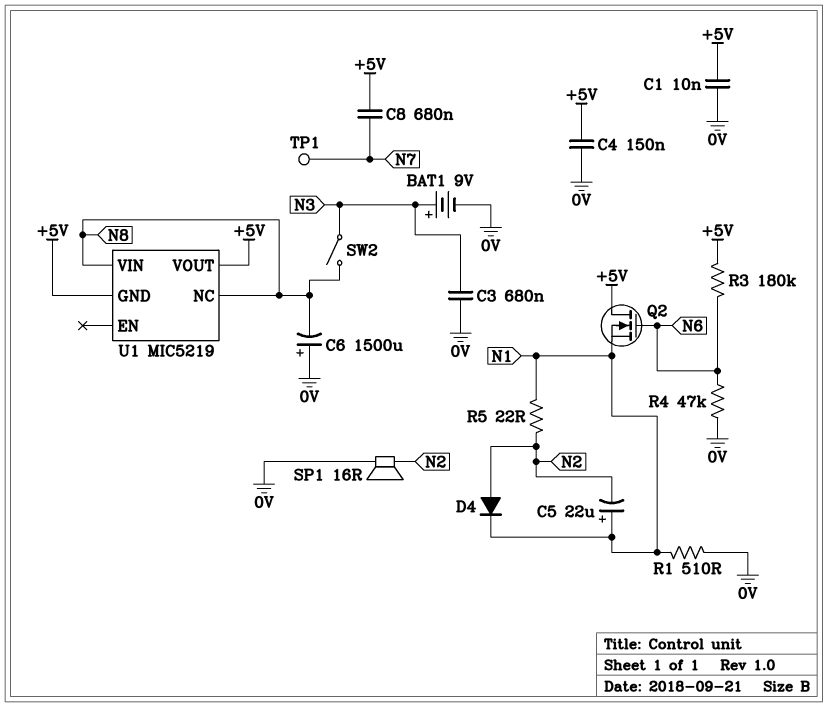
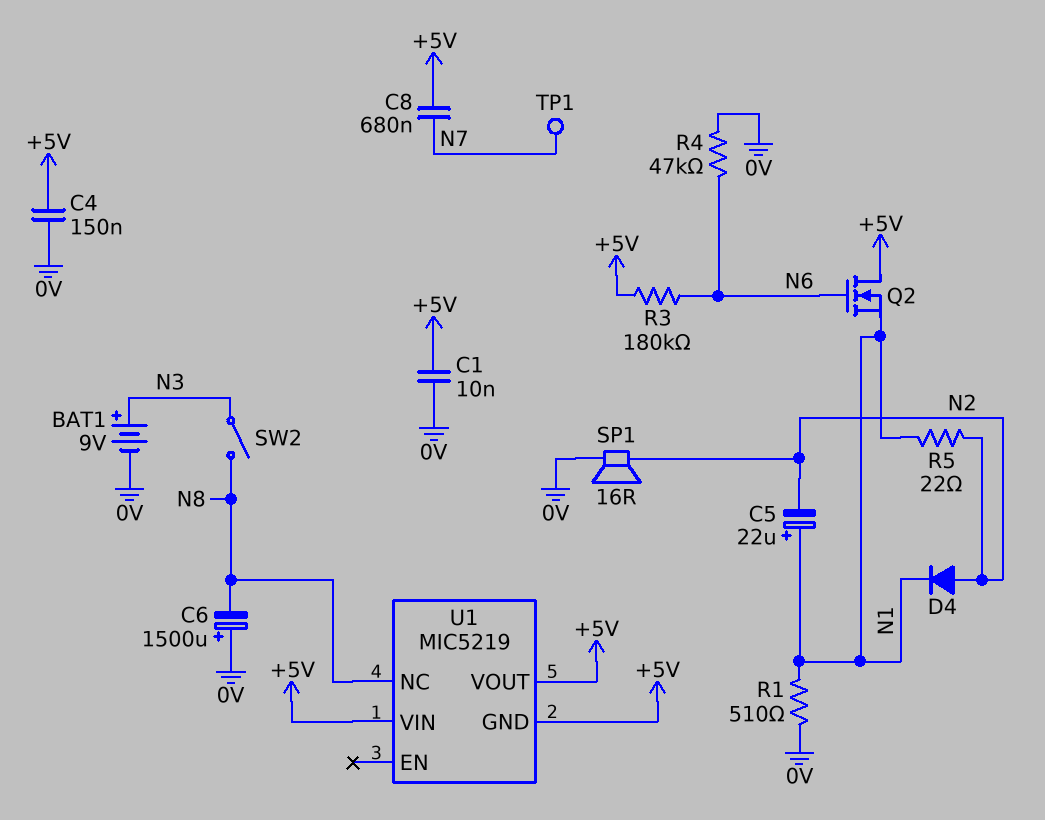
C3: 680nF (0V, N3) -> none
U1 pin VIN: N8 -> +5V

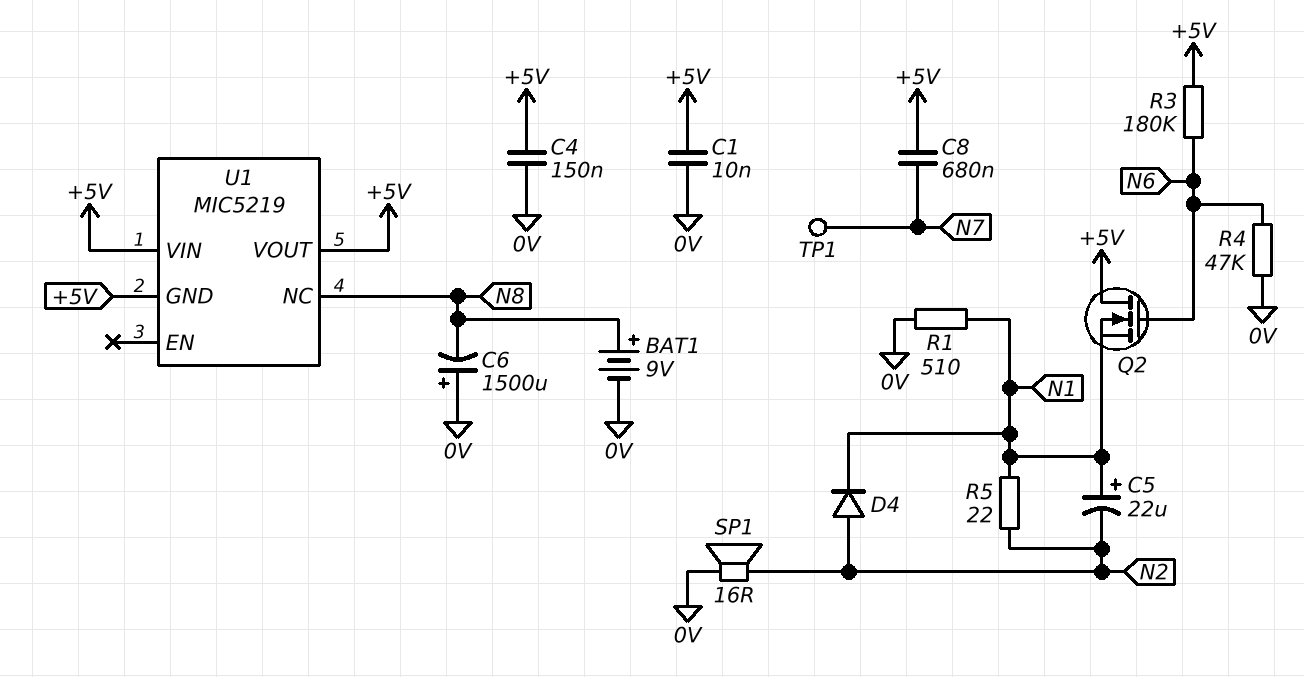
BAT1: 9V (plus N3, minus 0V) -> 9V (plus N8, minus 0V)
SW2: switch (N3, N8) -> none

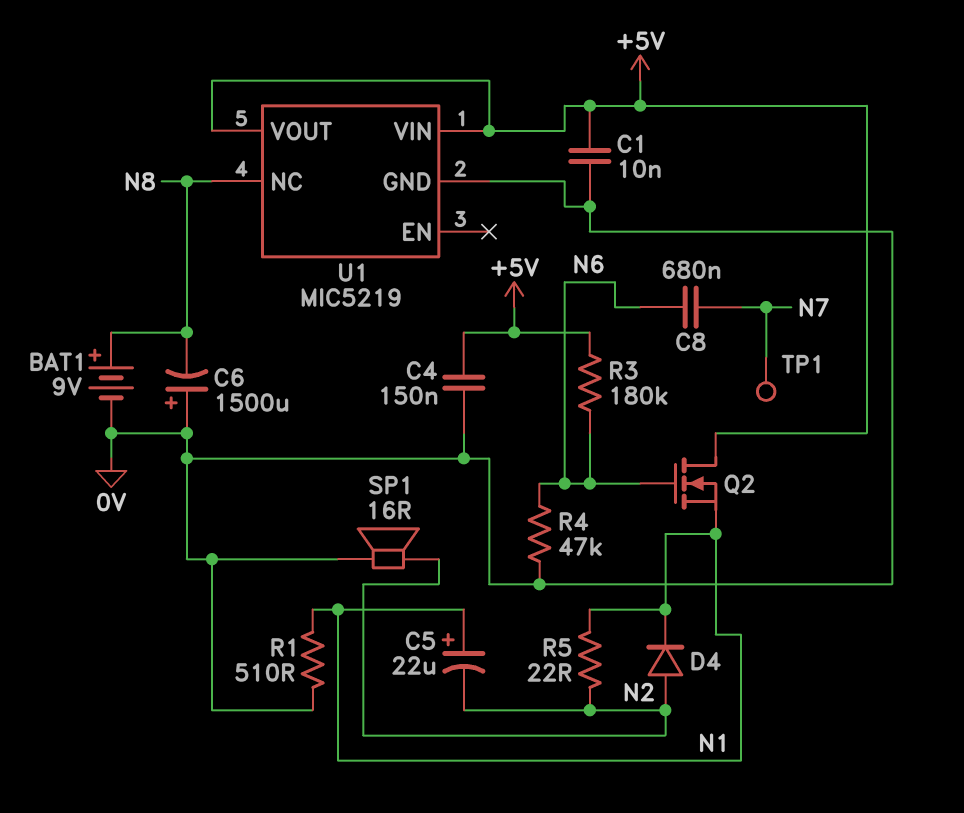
C8: 680nF (+5V, N7) -> 680nF (N6, N7)
U1 pin GND: +5V -> 0V

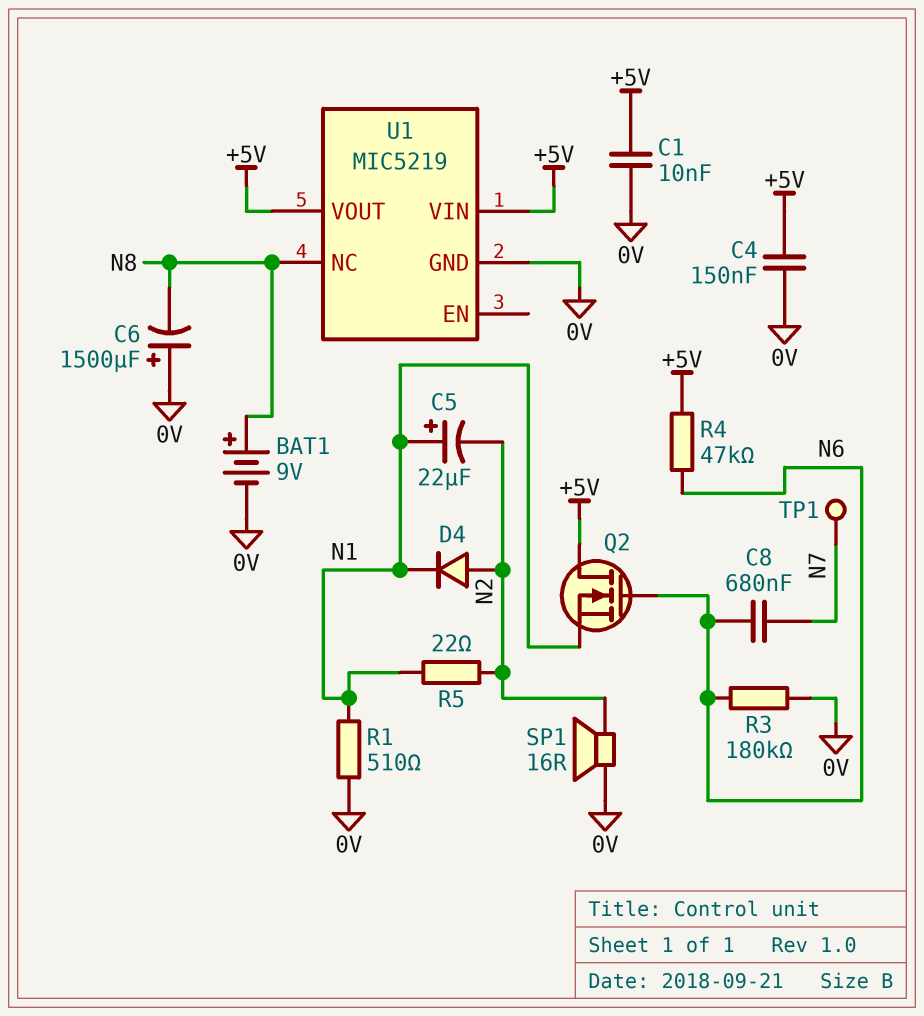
R3: 180k (+5V, N6) -> 180k (0V, N6)
R4: 47k (0V, N6) -> 47k (+5V, N6)

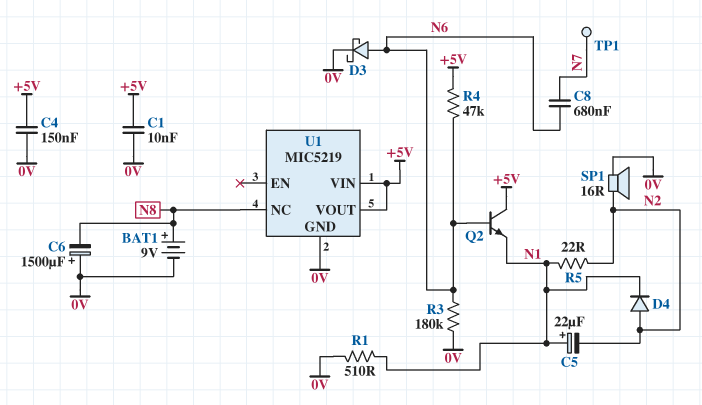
D3: none -> schottky (A N6, K 0V)
Q2: NMOS (G N6, D +5V, S N1) -> NPN (B N6, C +5V, E N1)

